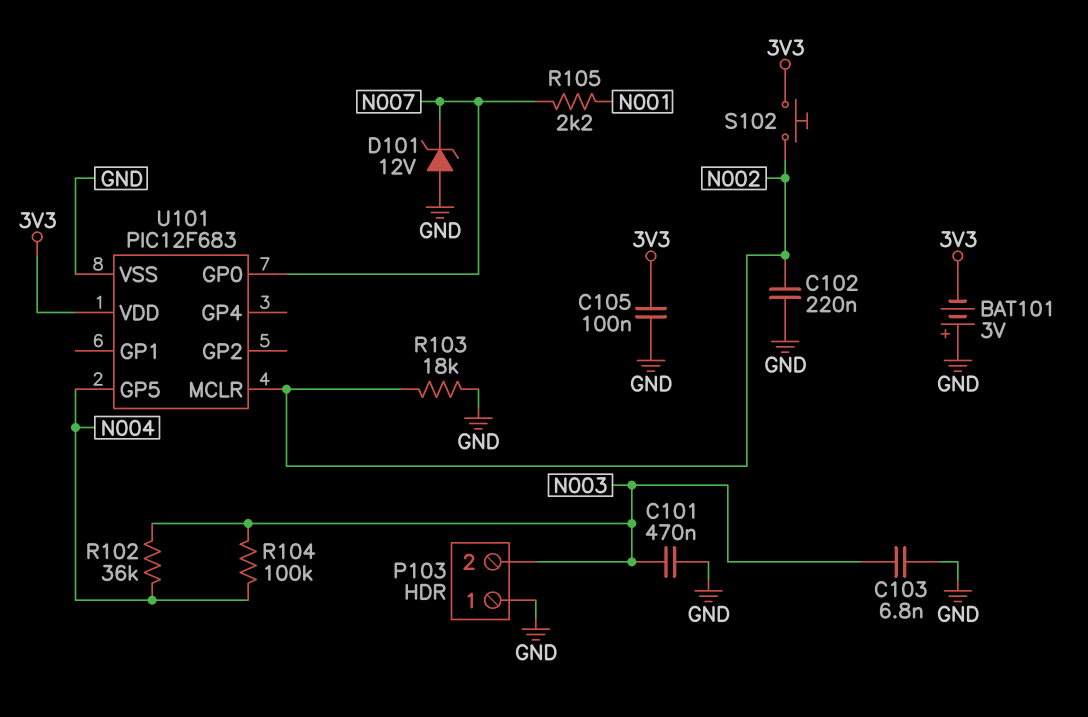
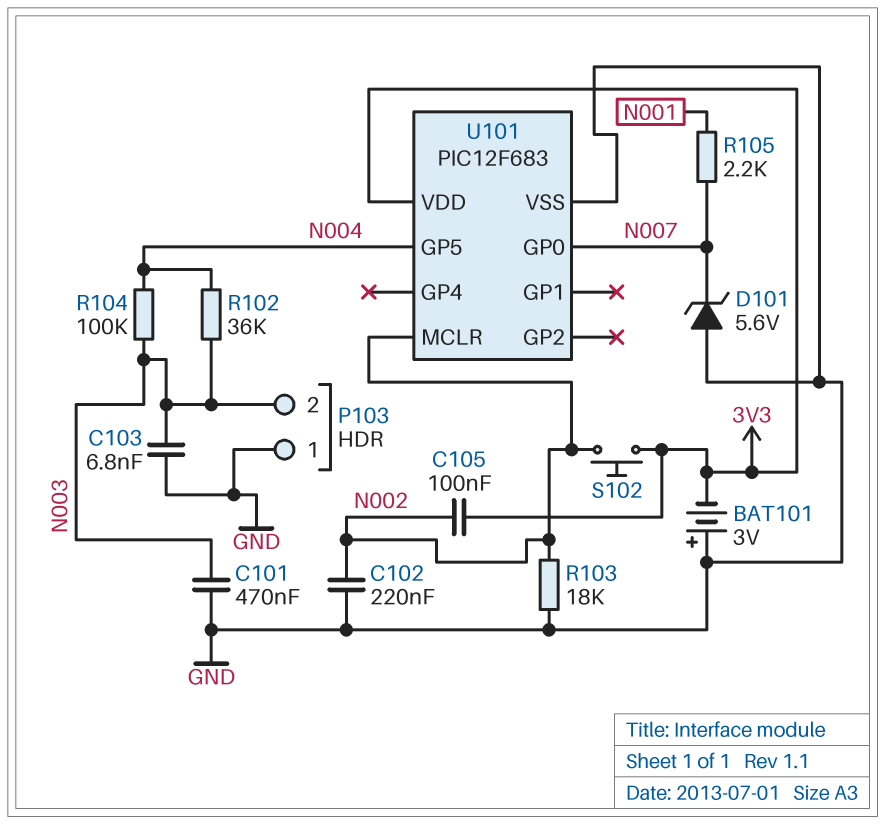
C105: 100nF (3V3, GND) -> 100nF (3V3, N002)
D101: zener 12V (A GND, K N007) -> zener 5.6V (A GND, K N007)

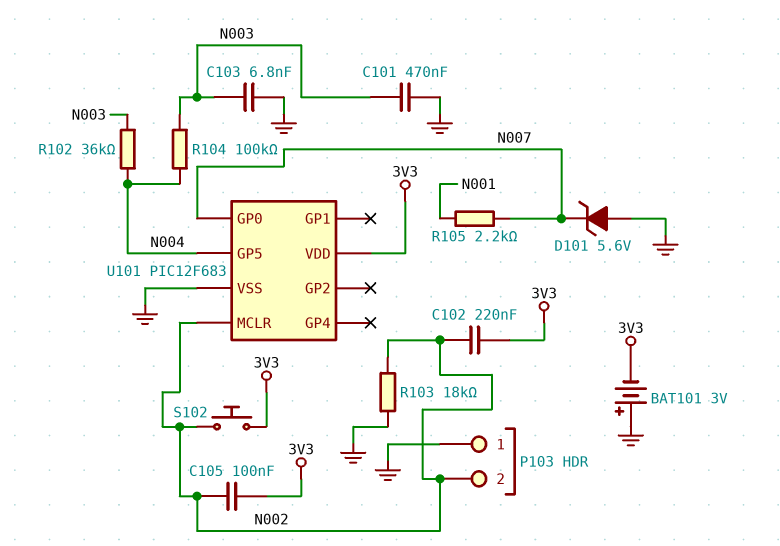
C102: 220nF (GND, N002) -> 220nF (3V3, N002)
P103 pin 2: N003 -> N002

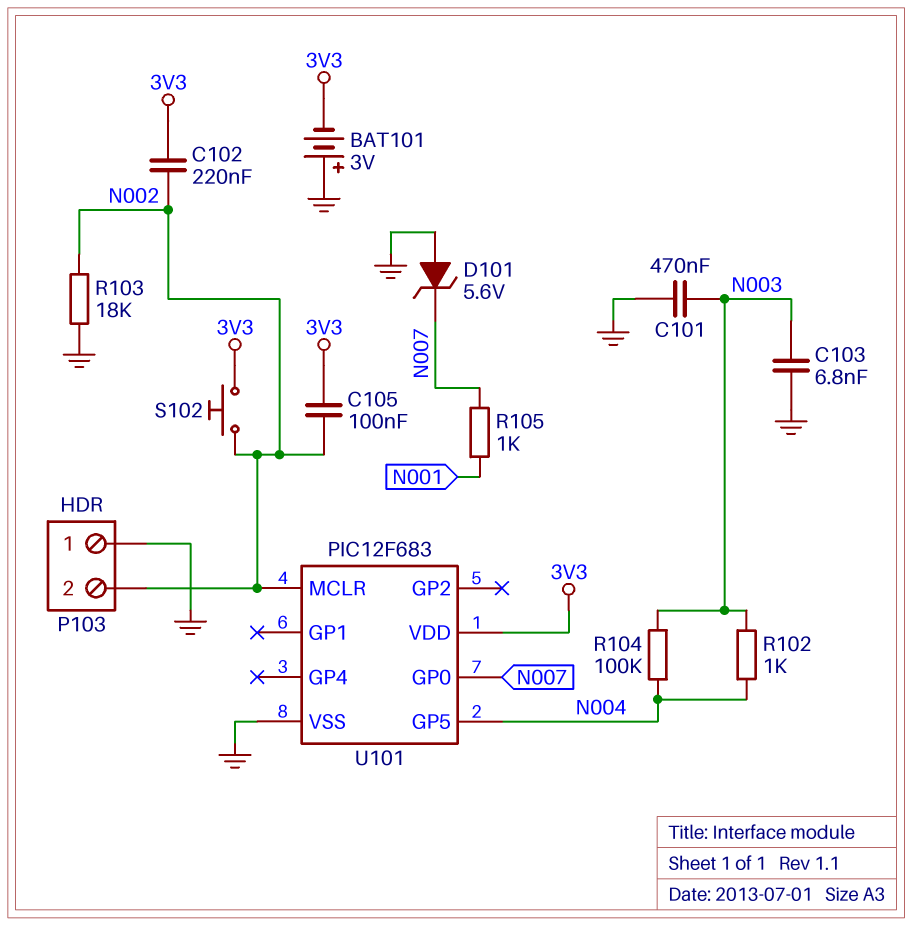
R102: 36k (N003, N004) -> 1k (N003, N004)
R105: 2.2k (N001, N007) -> 1k (N001, N007)

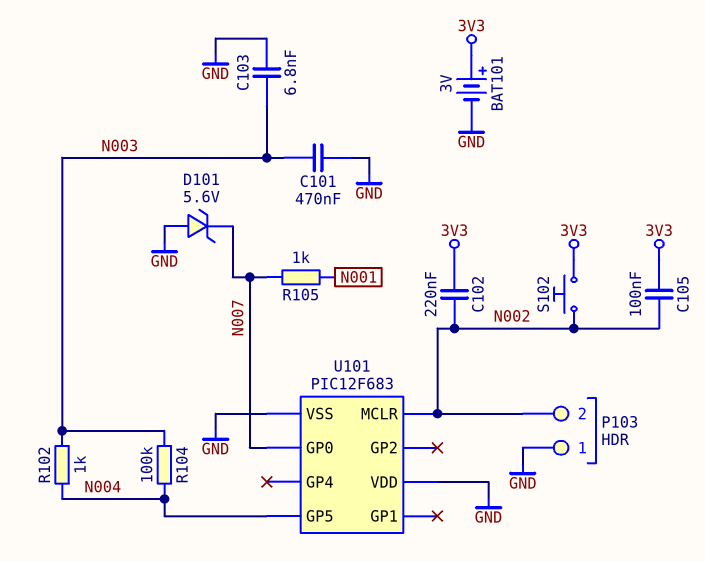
BAT101: 3V (plus GND, minus 3V3) -> 3V (plus 3V3, minus GND)
R103: 18k (GND, N002) -> none
U101 pin VDD: 3V3 -> GND

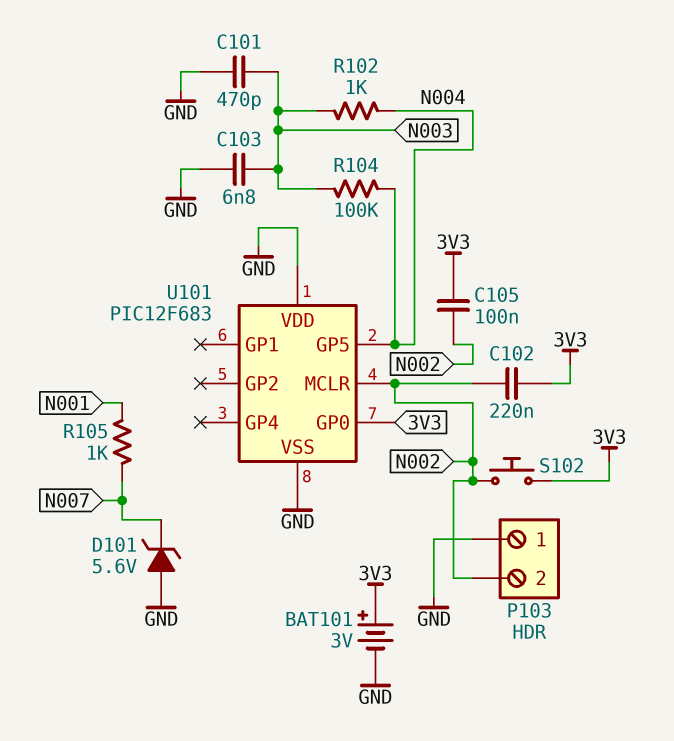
C101: 470nF (GND, N003) -> 470pF (GND, N003)
U101 pin GP0: N007 -> 3V3

